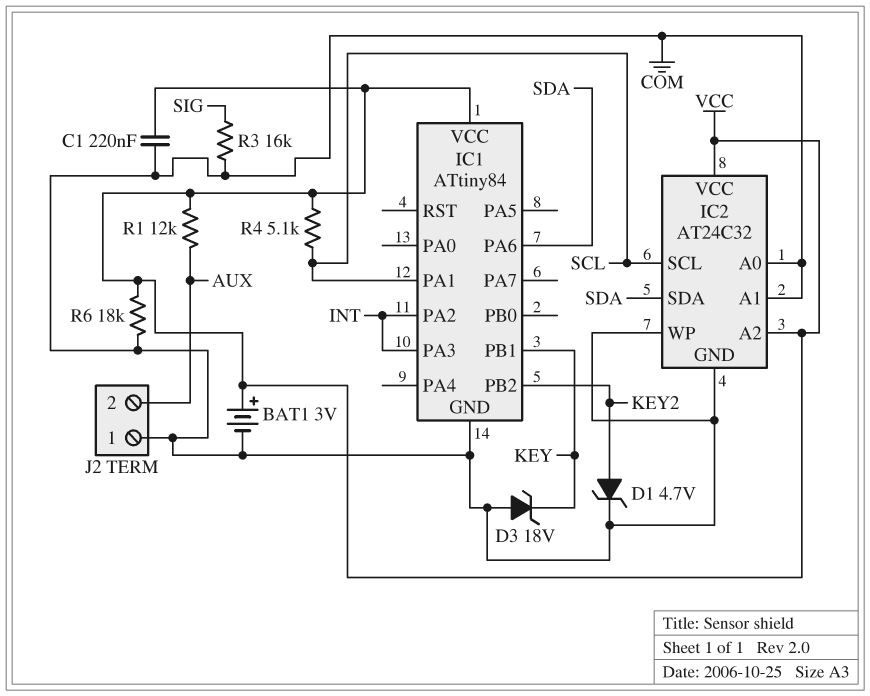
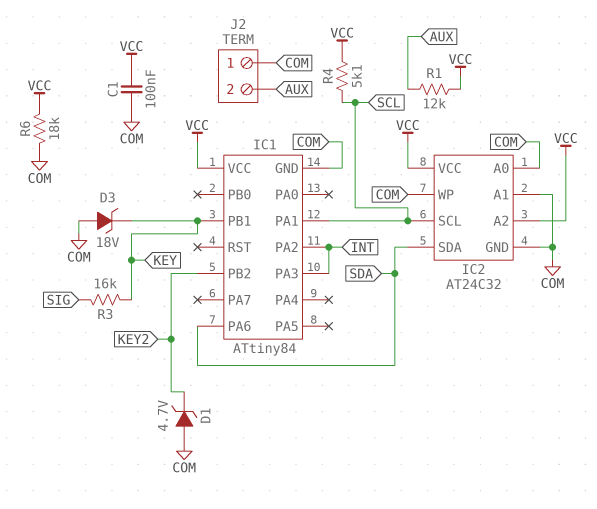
BAT1: 3V (plus VCC, minus COM) -> none
C1: 220nF (COM, VCC) -> 100nF (COM, VCC)
D1: zener 4.7V (A KEY2, K COM) -> zener 4.7V (A COM, K KEY2)
R3: 16k (COM, SIG) -> 16k (KEY, SIG)

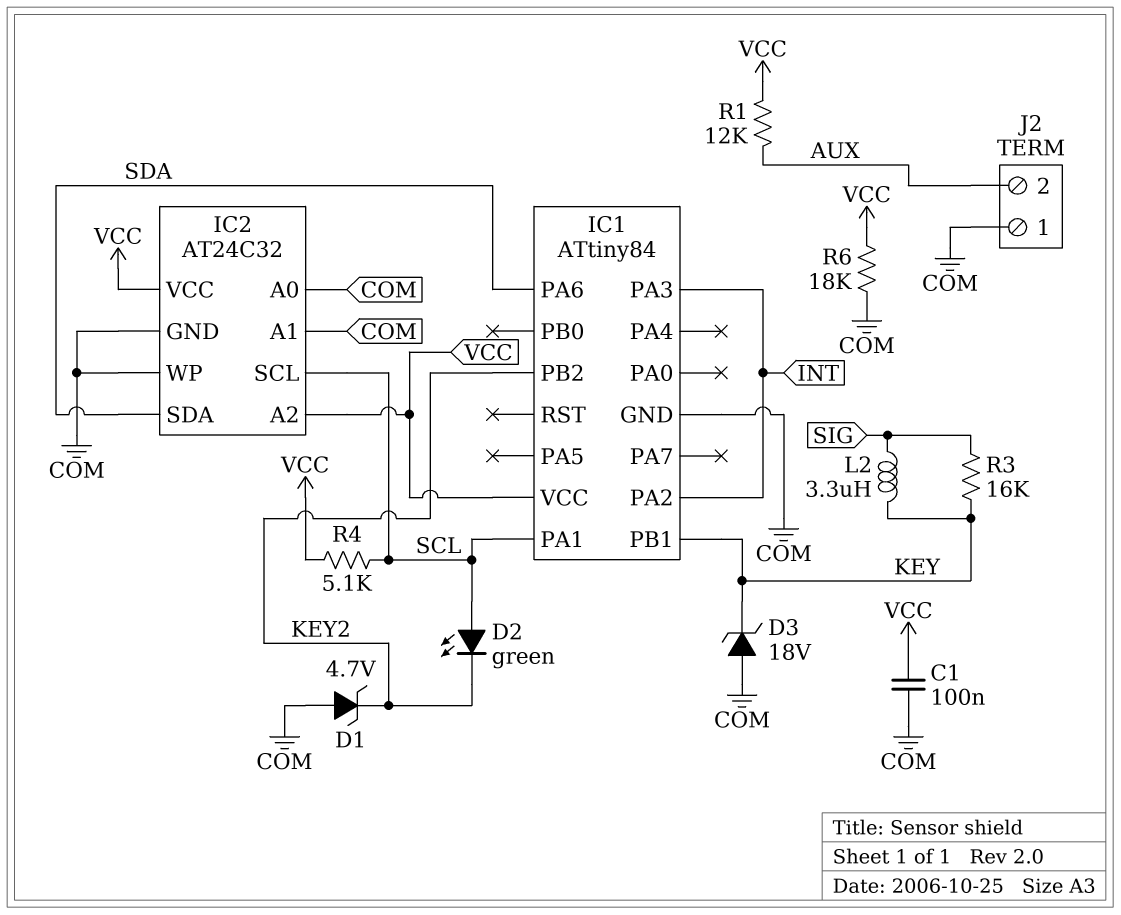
D2: none -> LED green (A SCL, K KEY2)
L2: none -> 3.3uH (KEY, SIG)

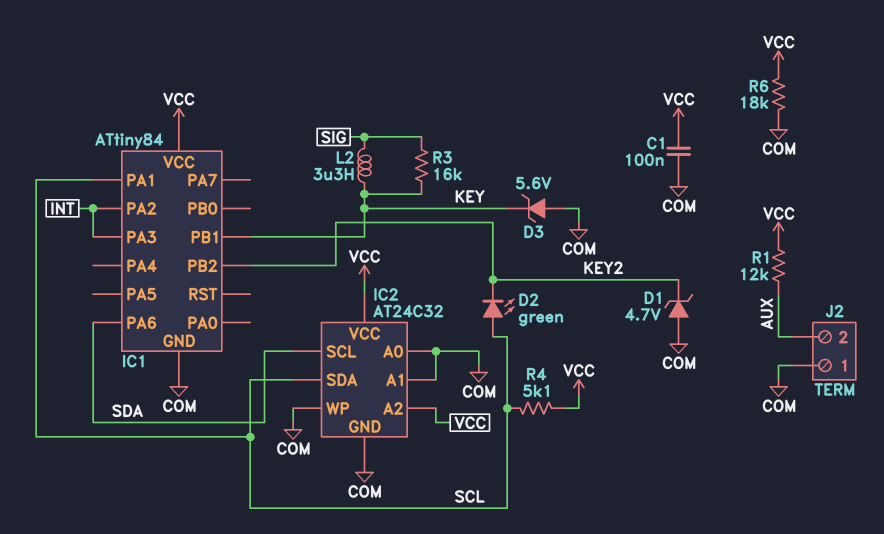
D3: zener 18V (A COM, K KEY) -> zener 5.6V (A COM, K KEY)
IC2 pin SCL: SCL -> SDA
IC2 pin SDA: SDA -> SCL

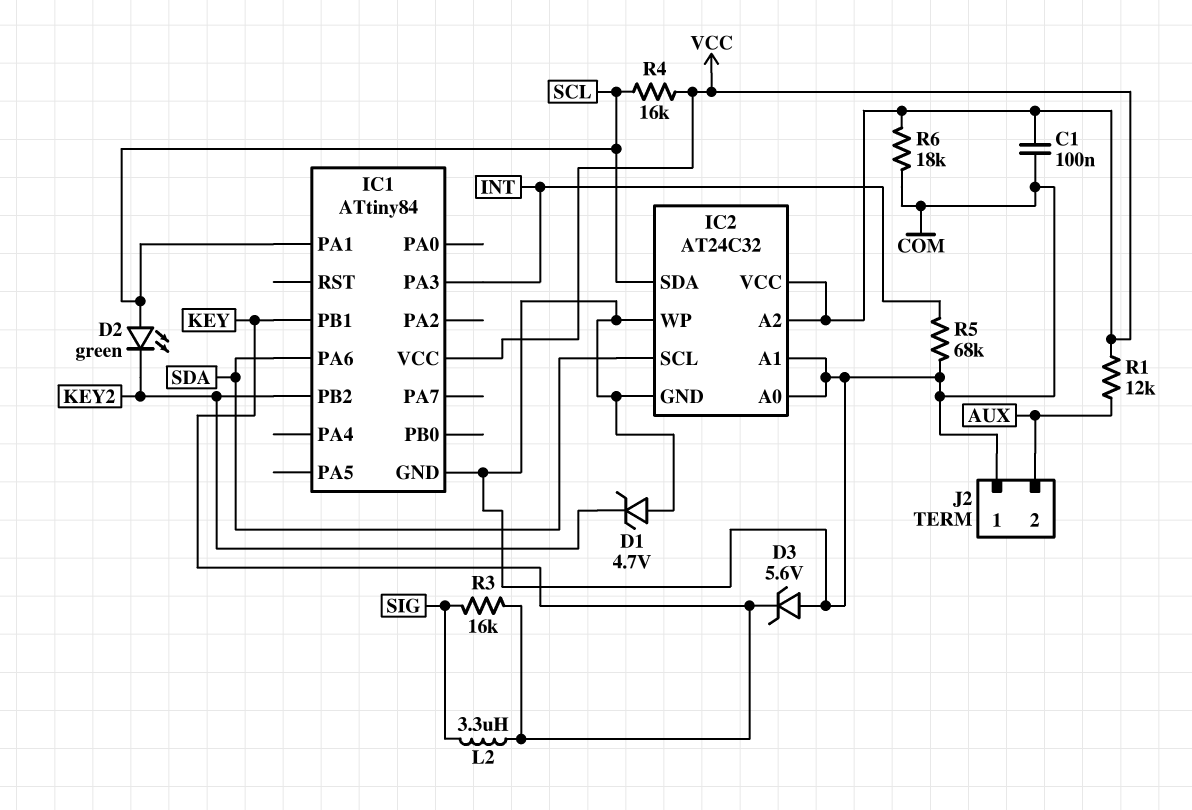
IC1 pin PA2: INT -> none
R4: 5.1k (SCL, VCC) -> 16k (SCL, VCC)
R5: none -> 68k (COM, INT)

